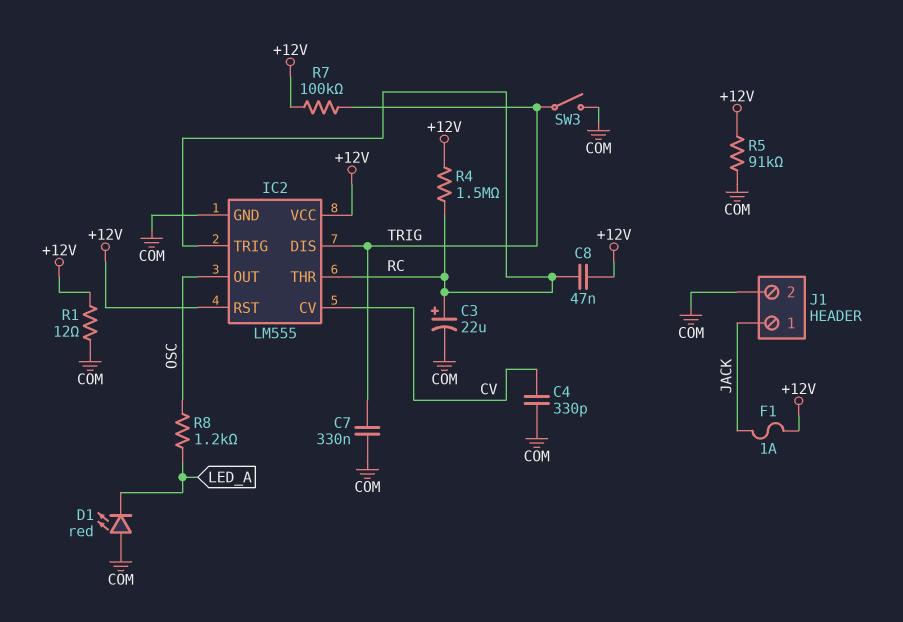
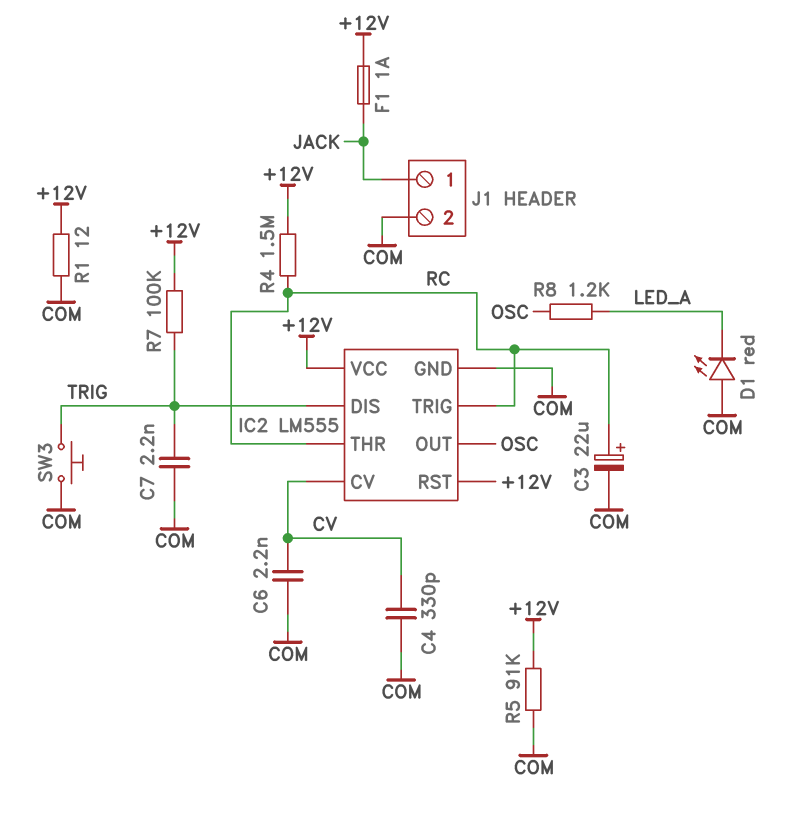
C6: none -> 2.2nF (COM, CV)
C7: 330nF (COM, TRIG) -> 2.2nF (COM, TRIG)
C8: 47nF (+12V, RC) -> none
SW3: switch (COM, TRIG) -> button (COM, TRIG)

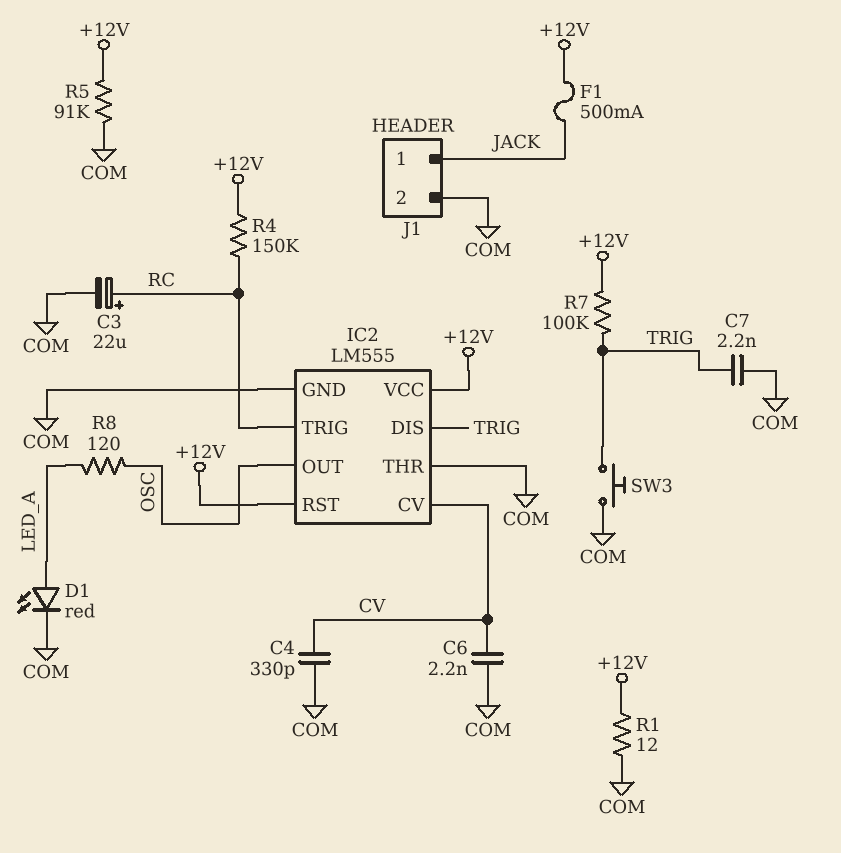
D1: LED red (A COM, K LED_A) -> LED red (A LED_A, K COM)
F1: 1A (+12V, JACK) -> 500mA (+12V, JACK)
IC2 pin THR: RC -> COM
R4: 1.5M (+12V, RC) -> 150k (+12V, RC)
R8: 1.2k (LED_A, OSC) -> 120 (LED_A, OSC)

